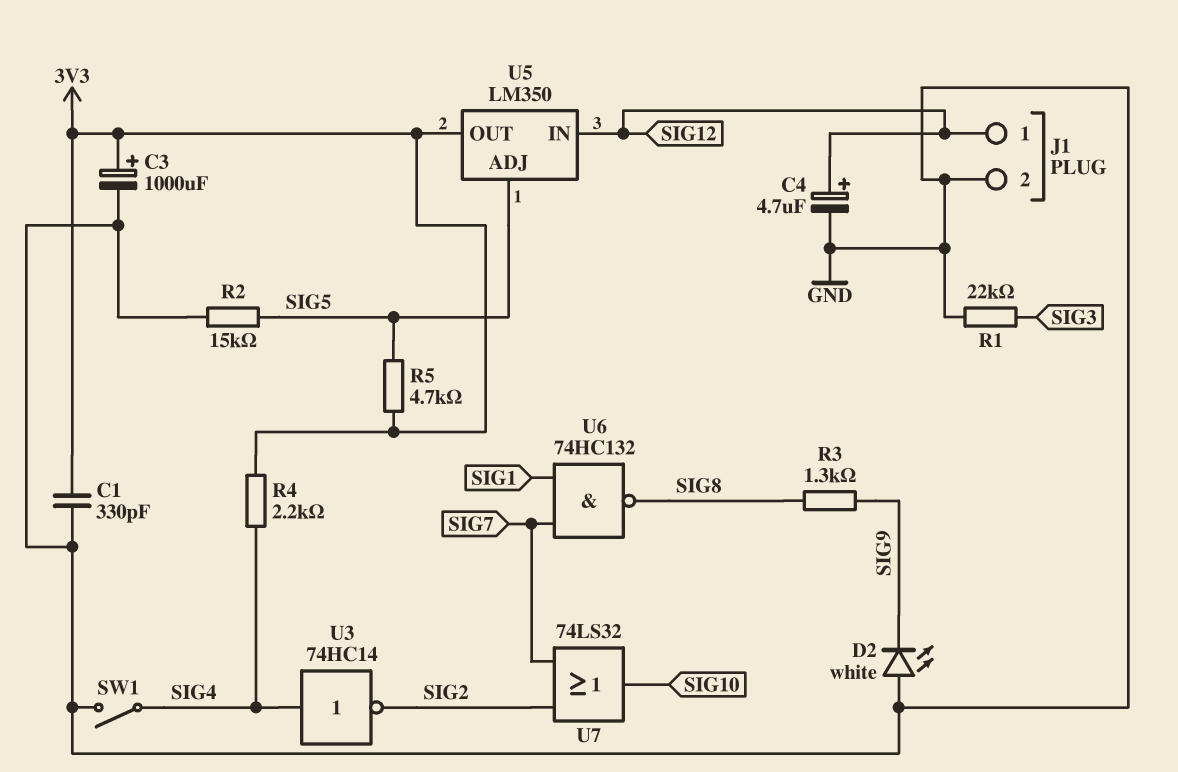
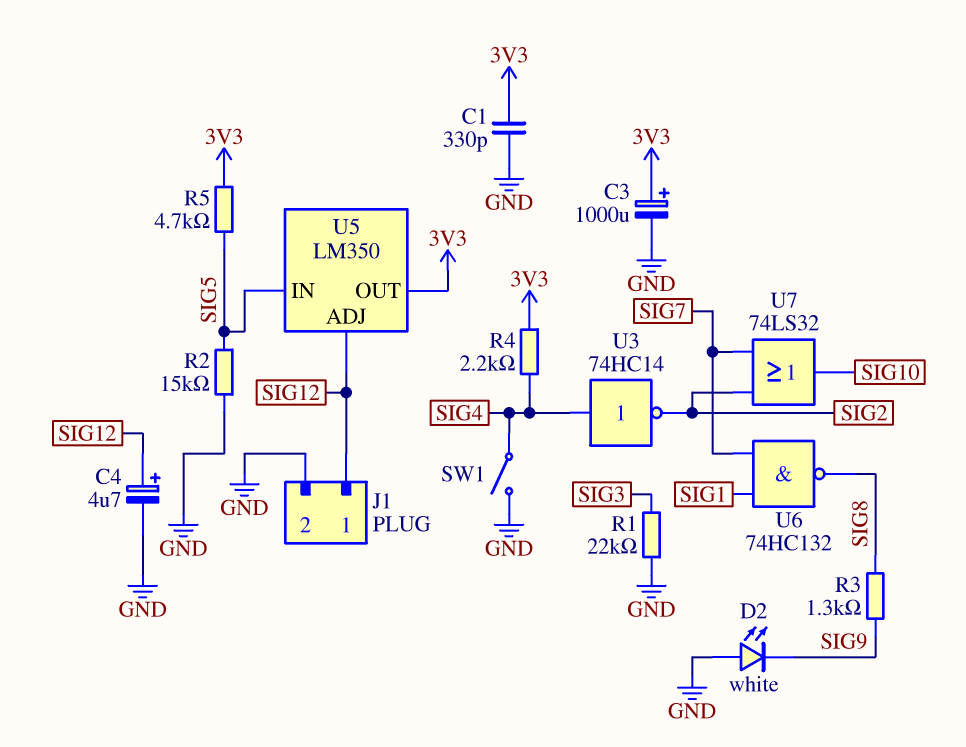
U5 pin ADJ: SIG5 -> SIG12
U5 pin IN: SIG12 -> SIG5

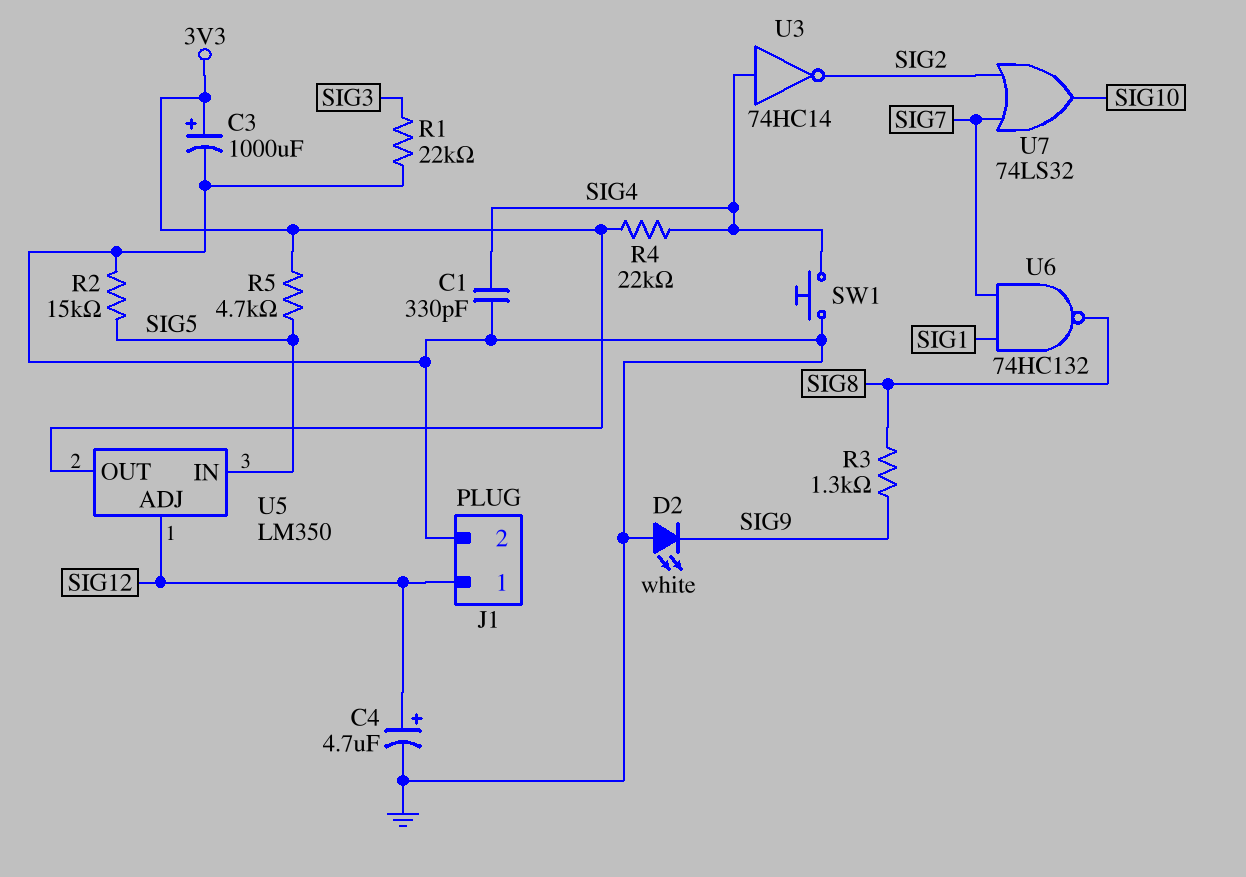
C1: 330pF (3V3, GND) -> 330pF (GND, SIG4)
R4: 2.2k (3V3, SIG4) -> 22k (3V3, SIG4)
SW1: switch (GND, SIG4) -> button (GND, SIG4)

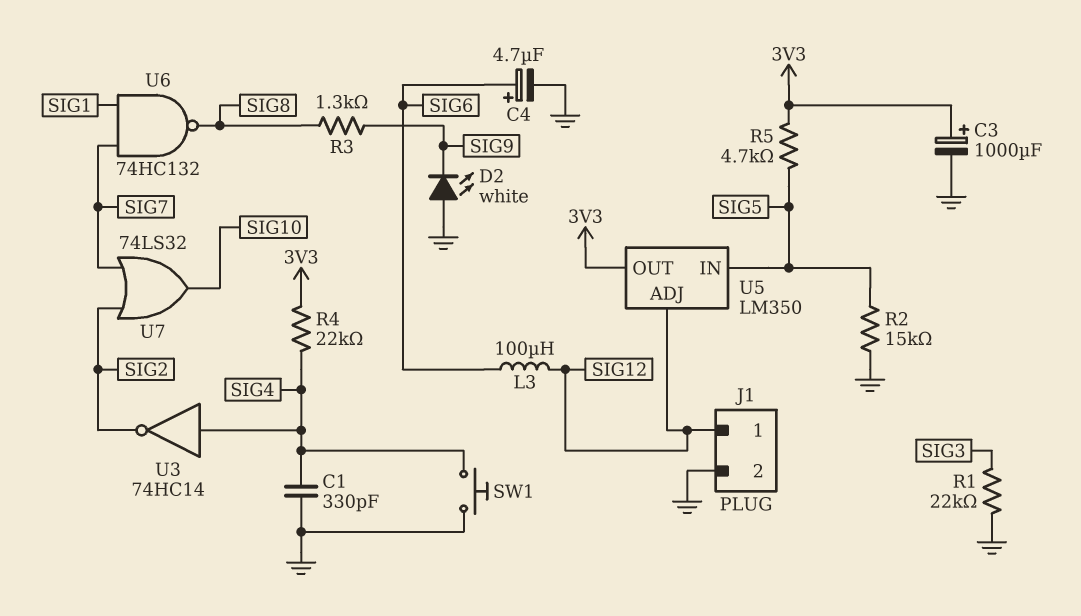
C4: 4.7uF (plus SIG12, minus GND) -> 4.7uF (plus SIG6, minus GND)
L3: none -> 100uH (SIG6, SIG12)

